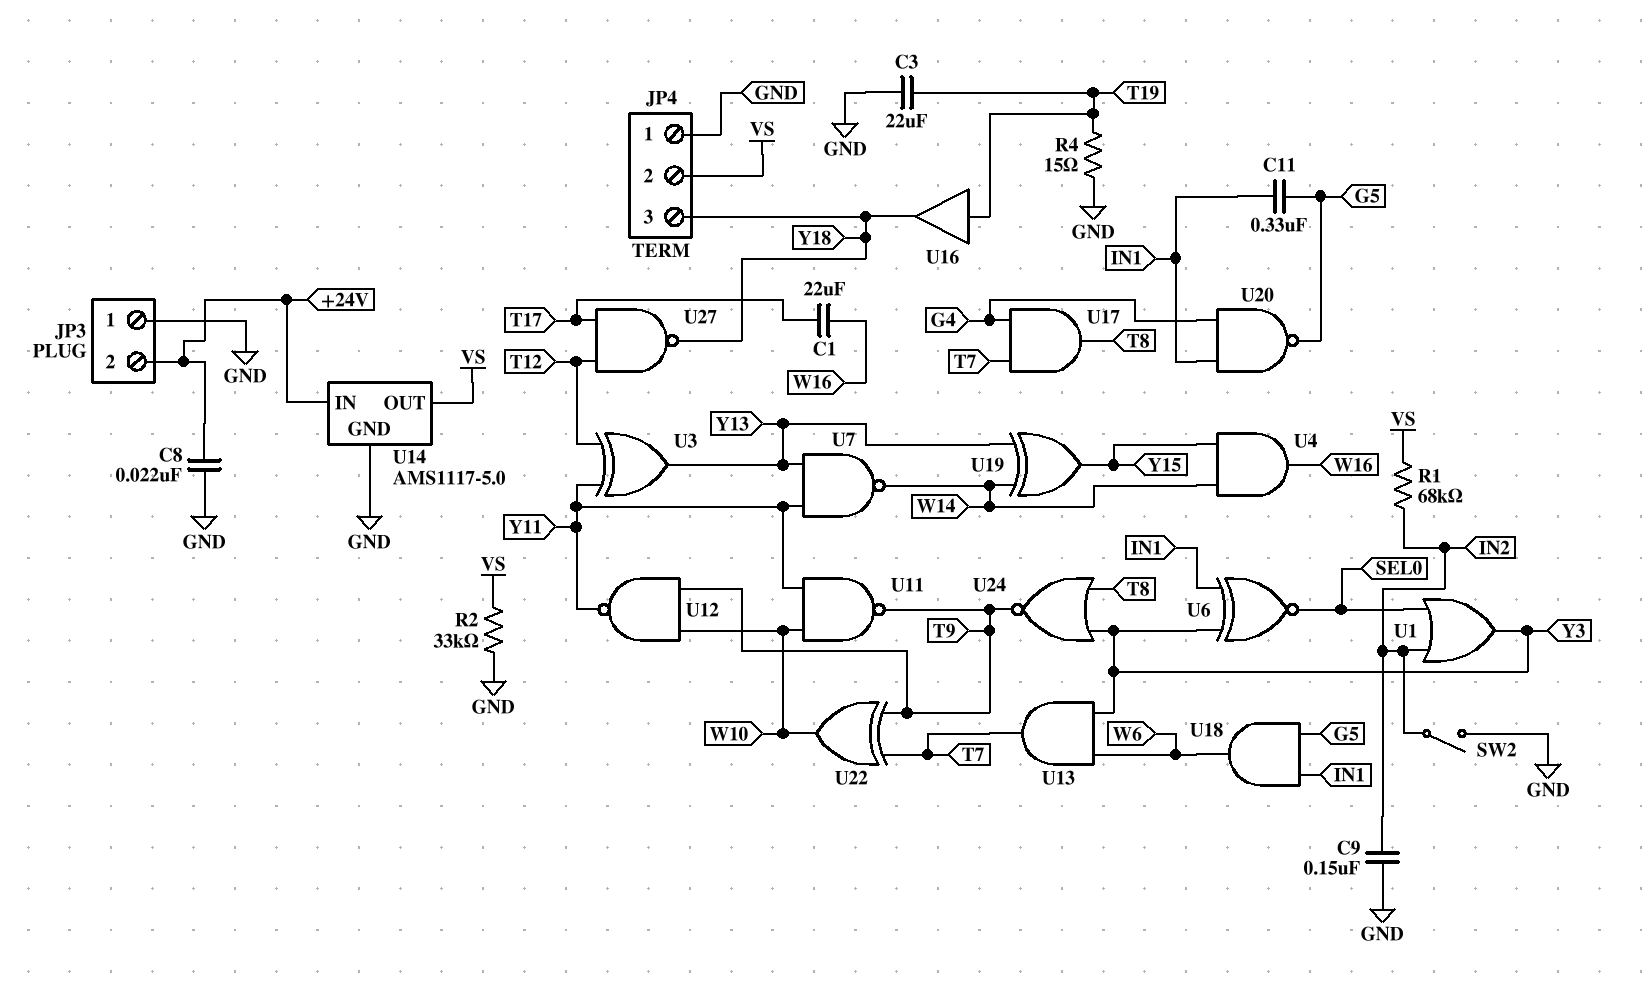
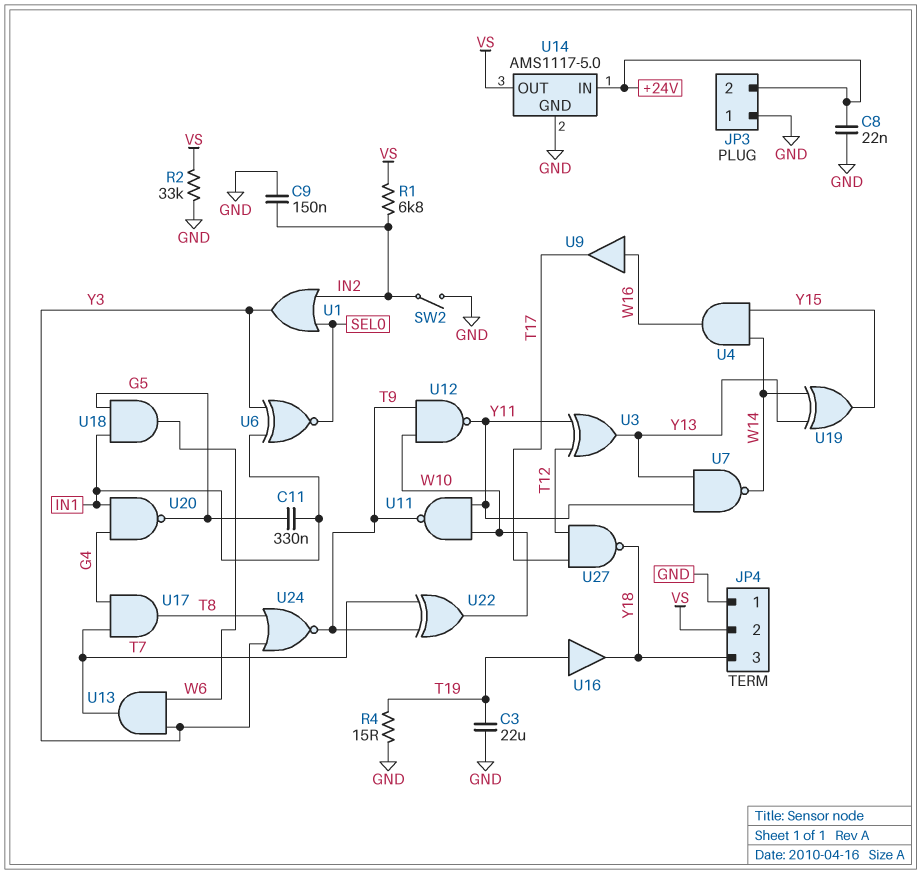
C1: 22uF (T17, W16) -> none
R1: 68k (IN2, VS) -> 6.8k (IN2, VS)
U9: none -> buffer (in W16, out T17)

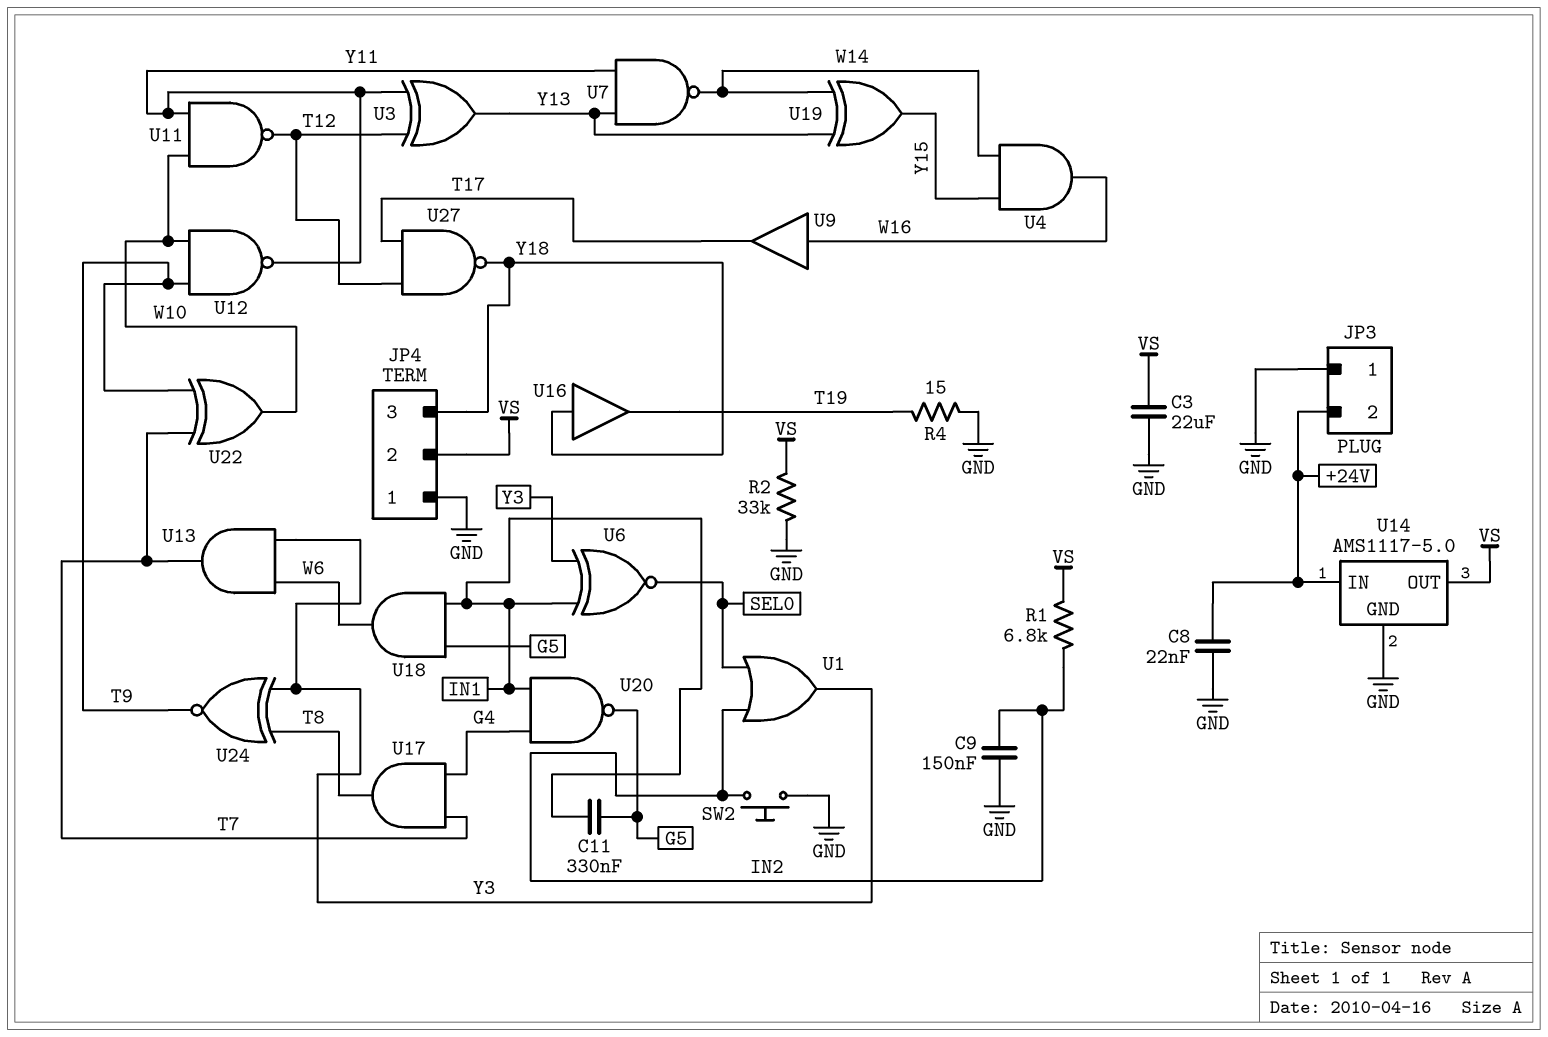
C3: 22uF (GND, T19) -> 22uF (GND, VS)
SW2: switch (GND, IN2) -> button (GND, IN2)
U11: NAND (in W10, in Y11, out T9) -> NAND (in W10, in Y11, out T12)
U16: buffer (in T19, out Y18) -> buffer (in Y18, out T19)
U24: NOR (in T8, in Y3, out T9) -> XNOR (in T8, in Y3, out T9)

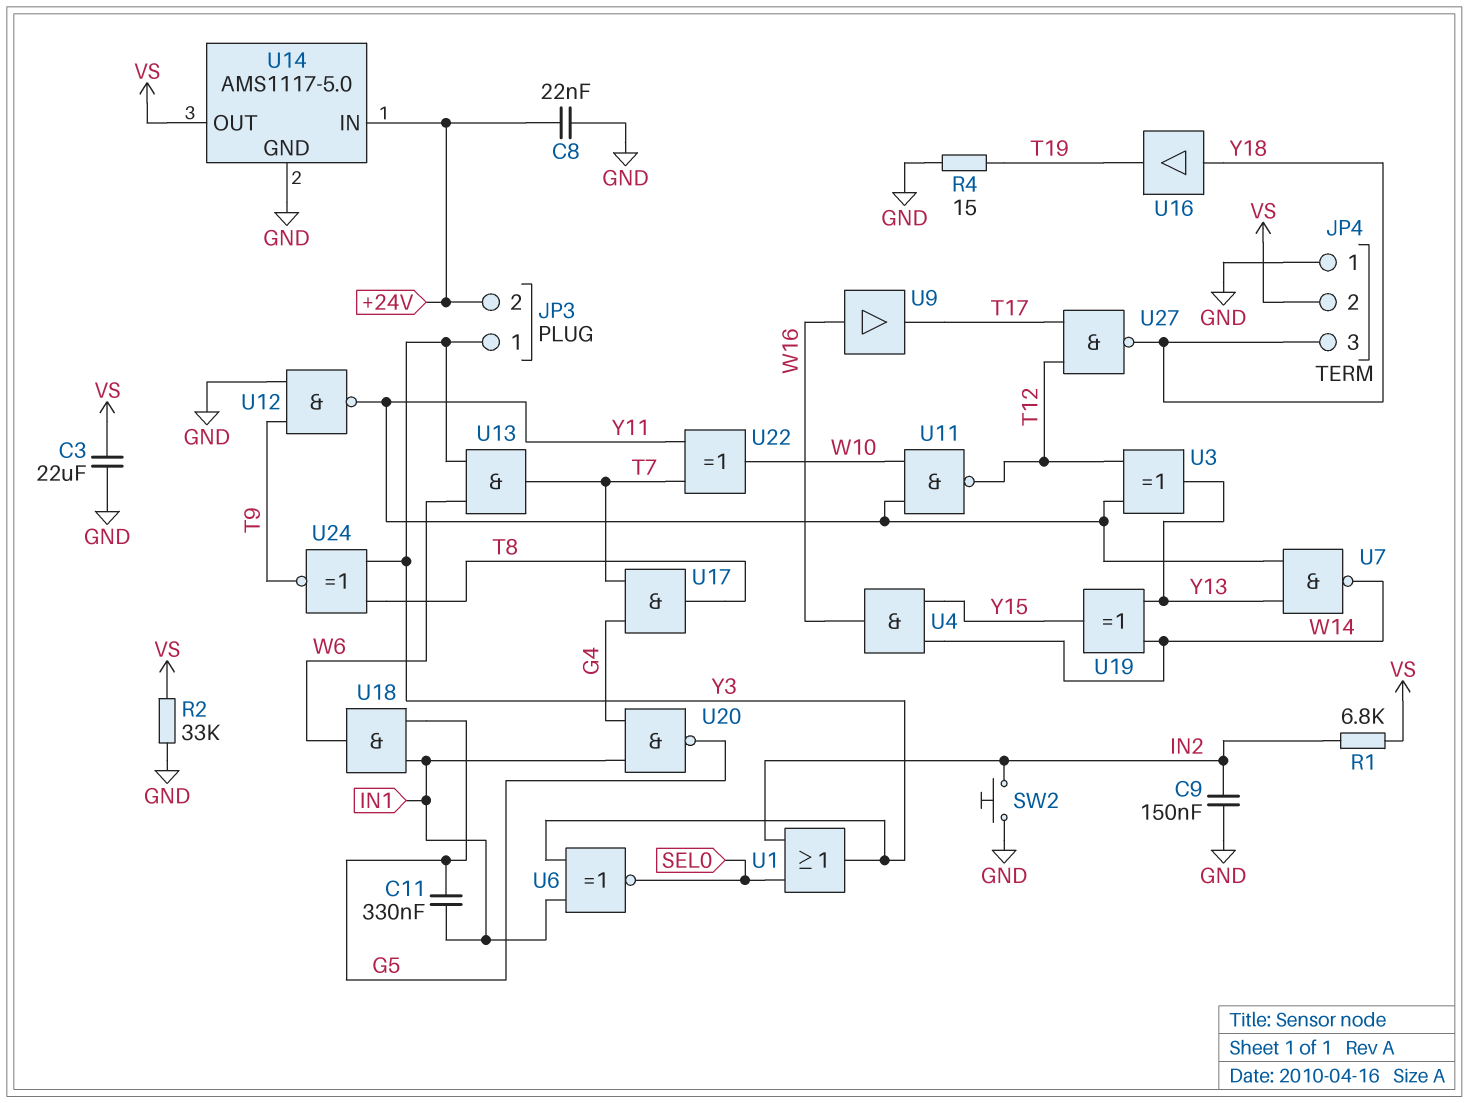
JP3 pin 1: GND -> Y3
U12: NAND (in T9, in W10, out Y11) -> NAND (in GND, in T9, out Y11)
U22: XOR (in T7, in T9, out W10) -> XOR (in T7, in Y11, out W10)

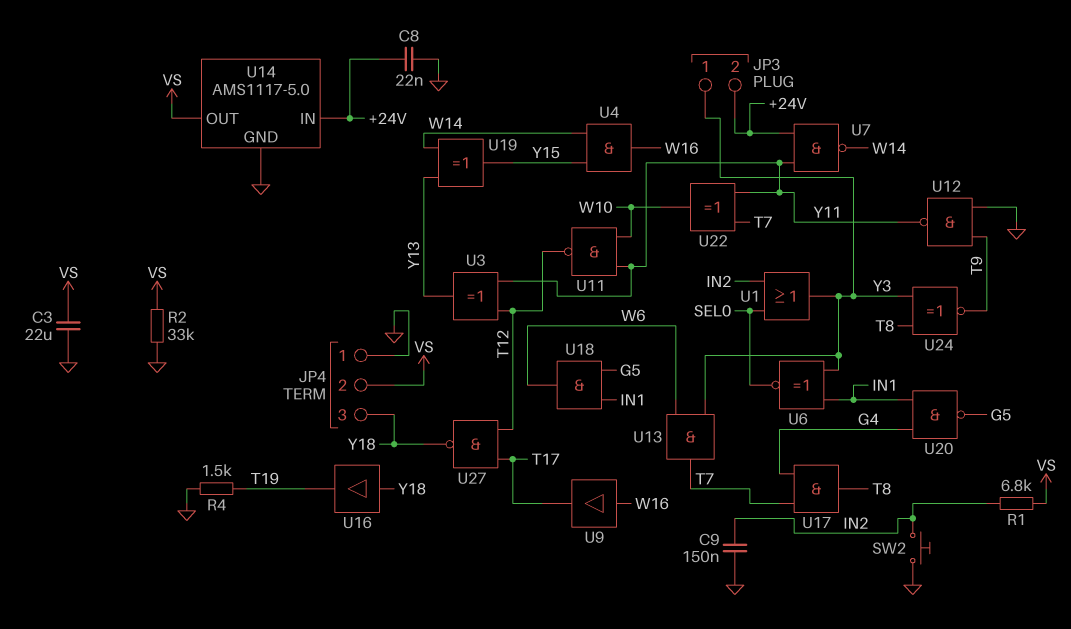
C11: 330nF (G5, IN1) -> none
R4: 15 (GND, T19) -> 1.5k (GND, T19)
U7: NAND (in Y11, in Y13, out W14) -> NAND (in +24V, in Y11, out W14)

